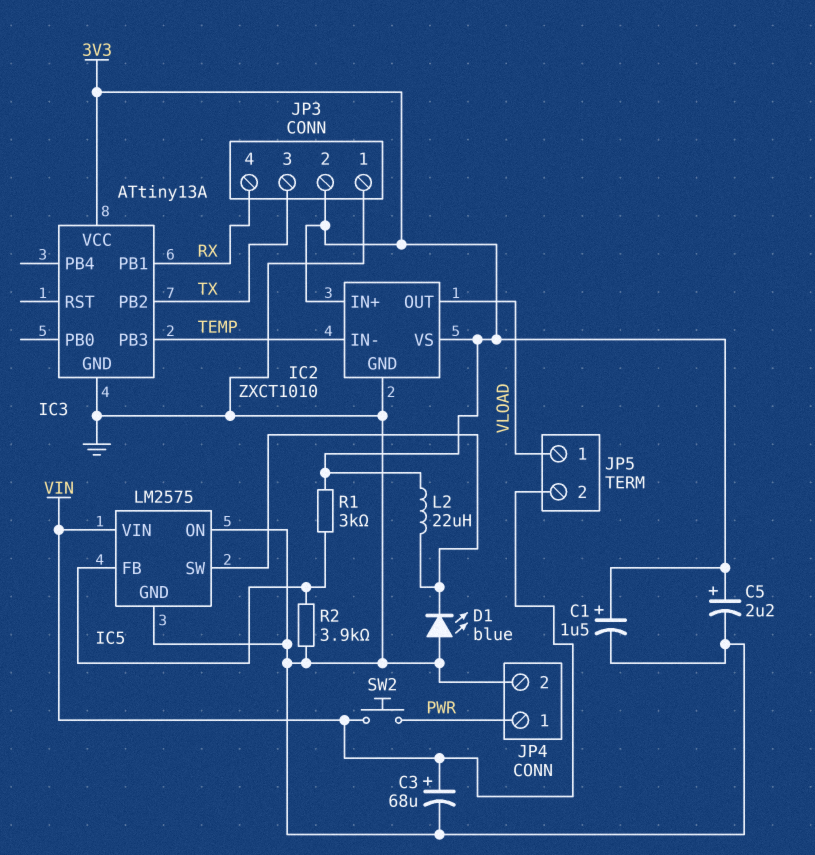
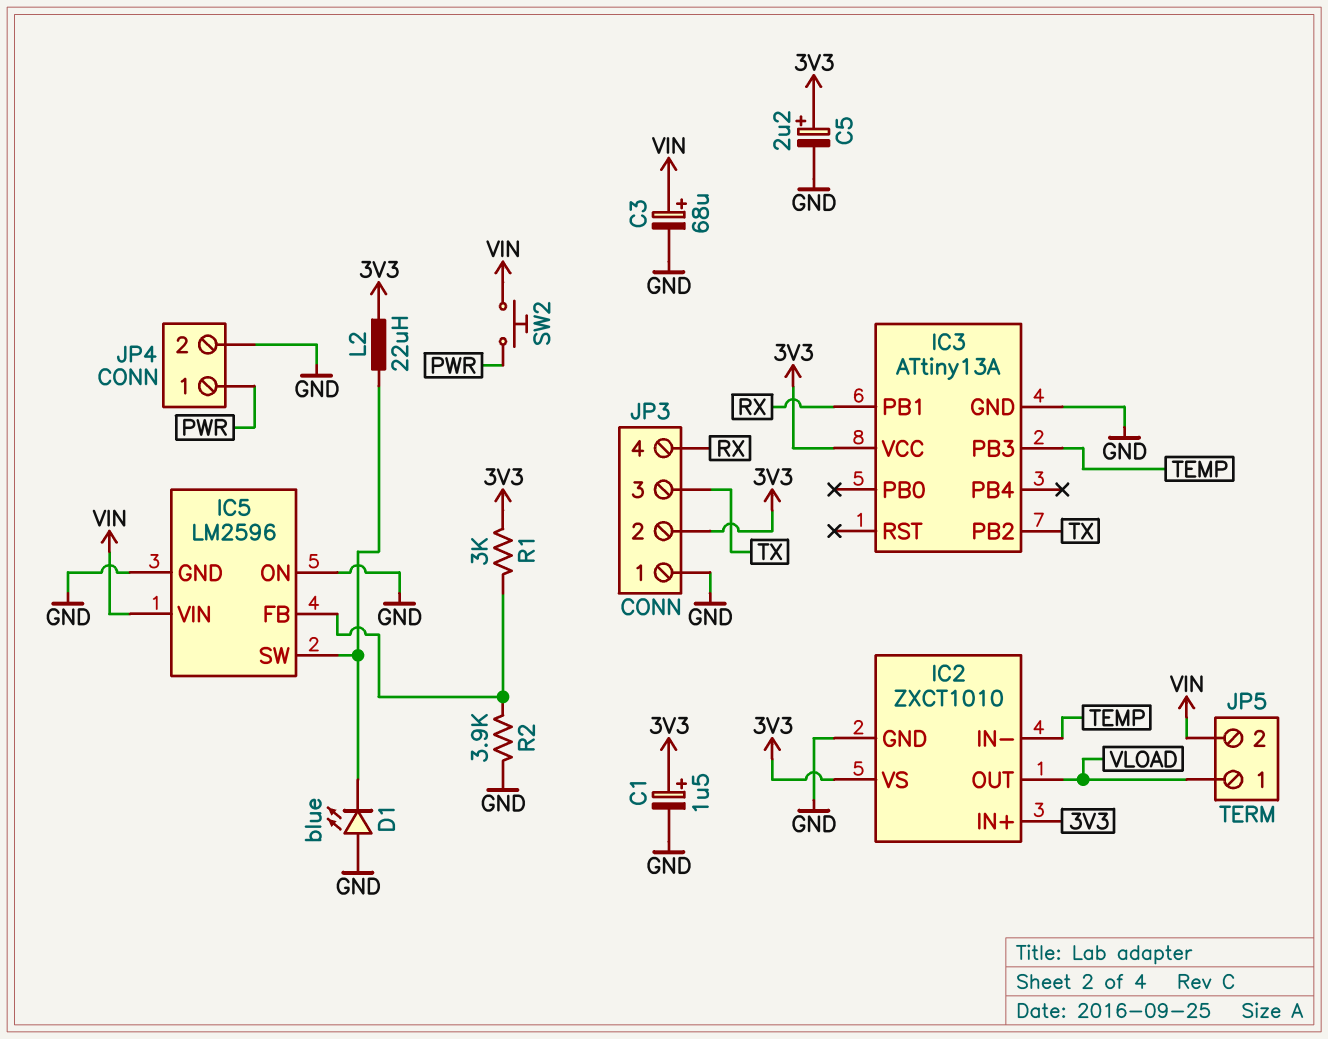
IC5: LM2575 -> LM2596

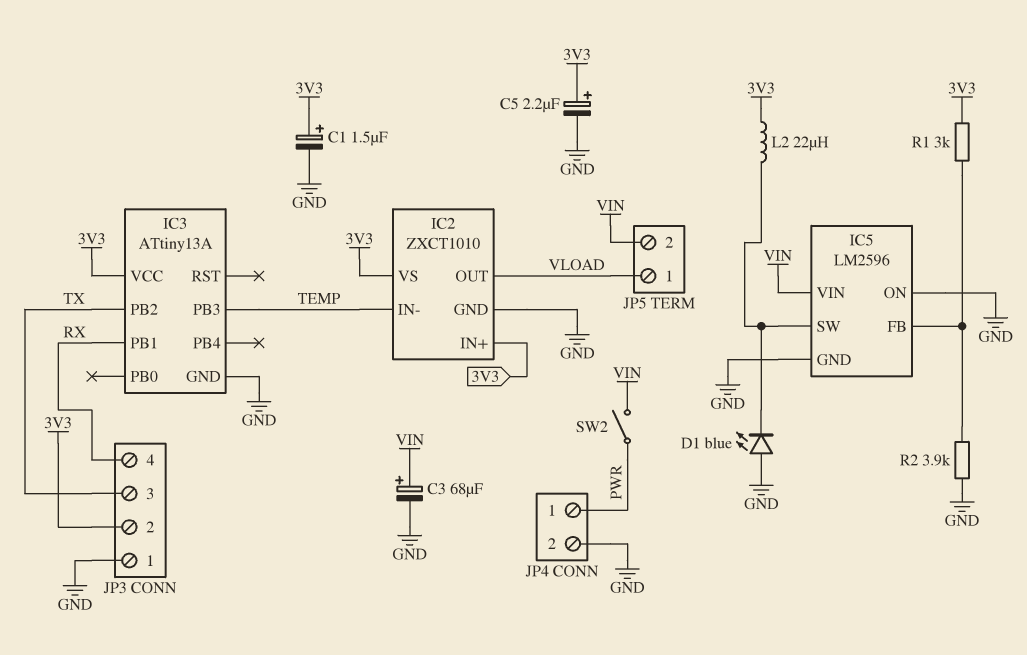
SW2: button (PWR, VIN) -> switch (PWR, VIN)

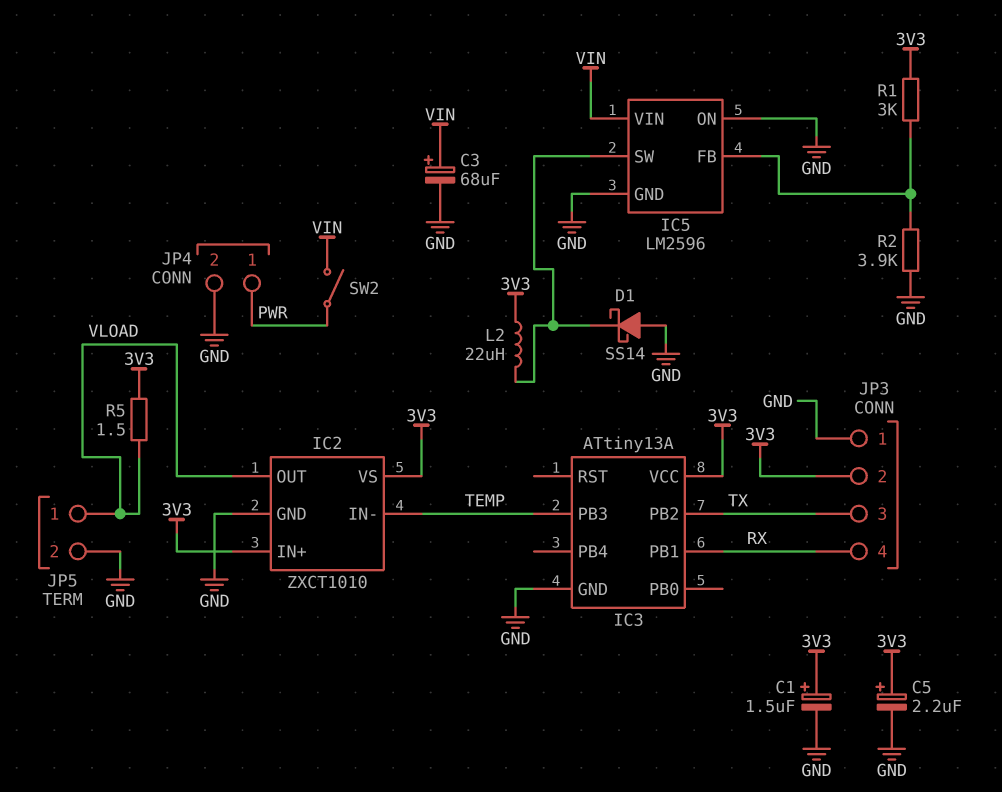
D1: LED blue (A GND, K IC5/SW) -> schottky SS14 (A GND, K IC5/SW)
JP5 pin 2: VIN -> GND
R5: none -> 1.5 (3V3, VLOAD)

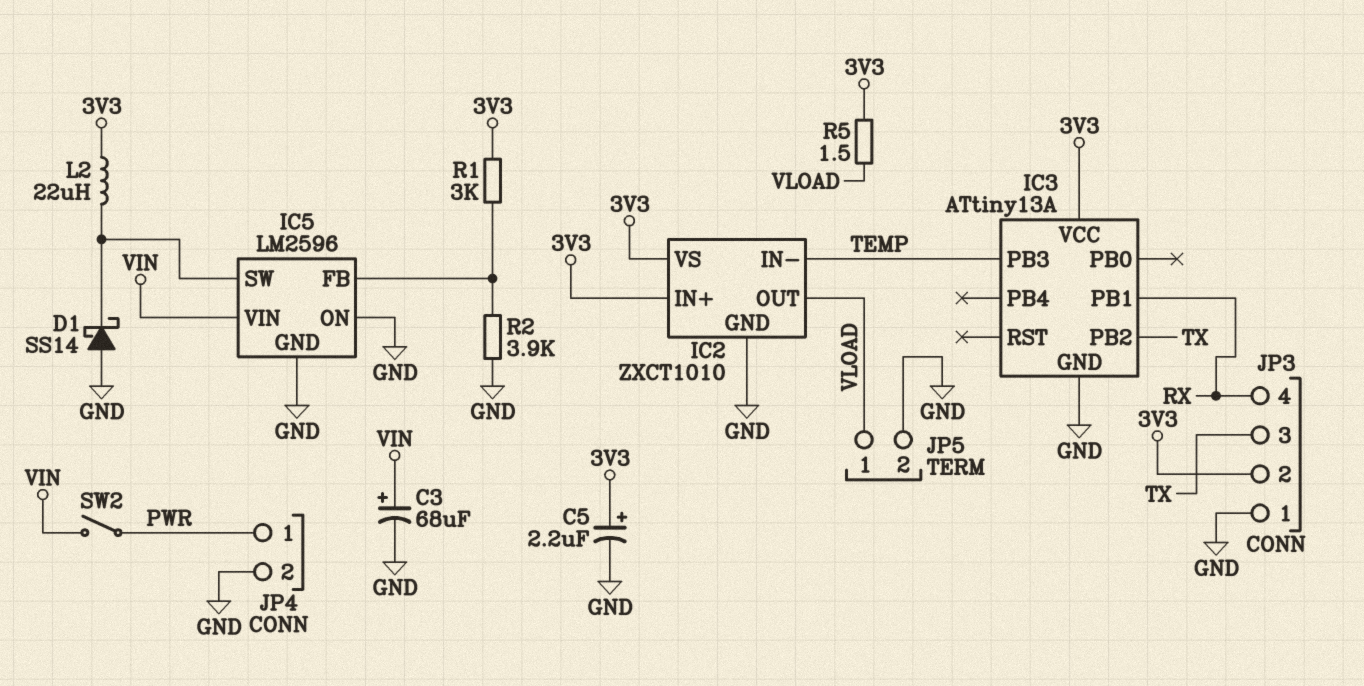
C1: 1.5uF (plus 3V3, minus GND) -> none

